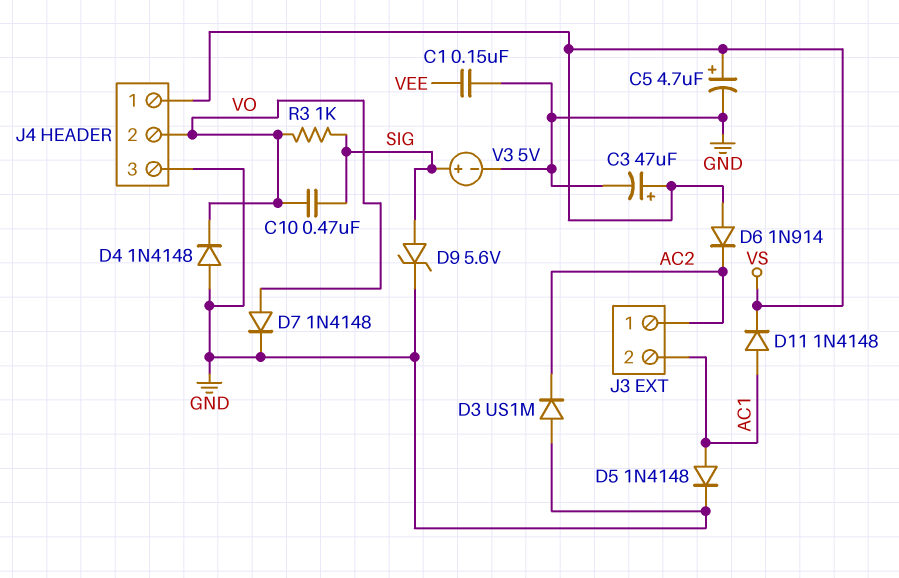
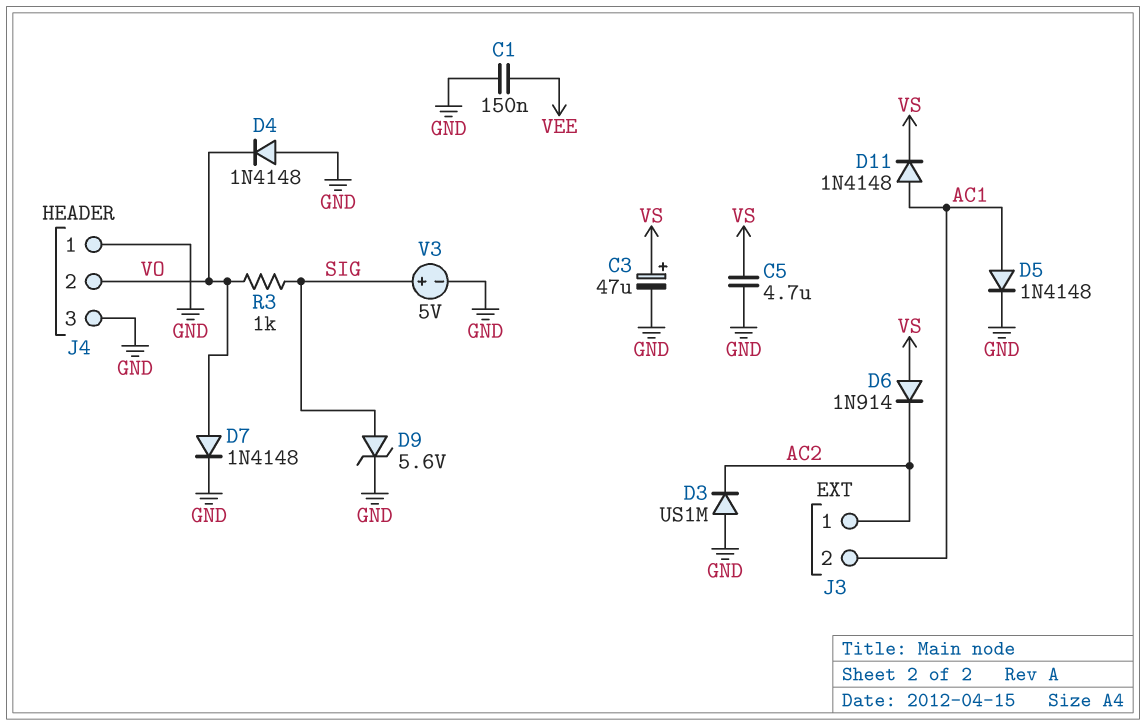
C5: 4.7uF (plus VS, minus GND) -> 4.7uF (GND, VS)
C10: 470nF (SIG, VO) -> none
J4 pin 1: VS -> GND

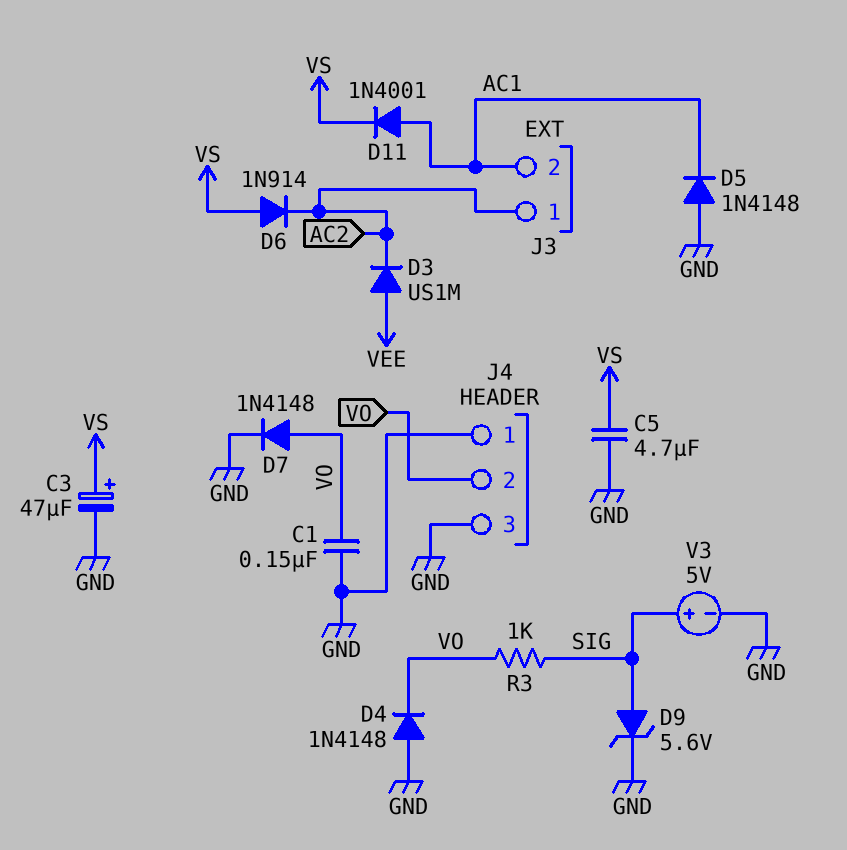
C1: 150nF (GND, VEE) -> 150nF (GND, VO)
D3: diode US1M (A GND, K AC2) -> diode US1M (A VEE, K AC2)
D5: diode 1N4148 (A AC1, K GND) -> diode 1N4148 (A GND, K AC1)
D11: diode 1N4148 (A AC1, K VS) -> diode 1N4001 (A AC1, K VS)

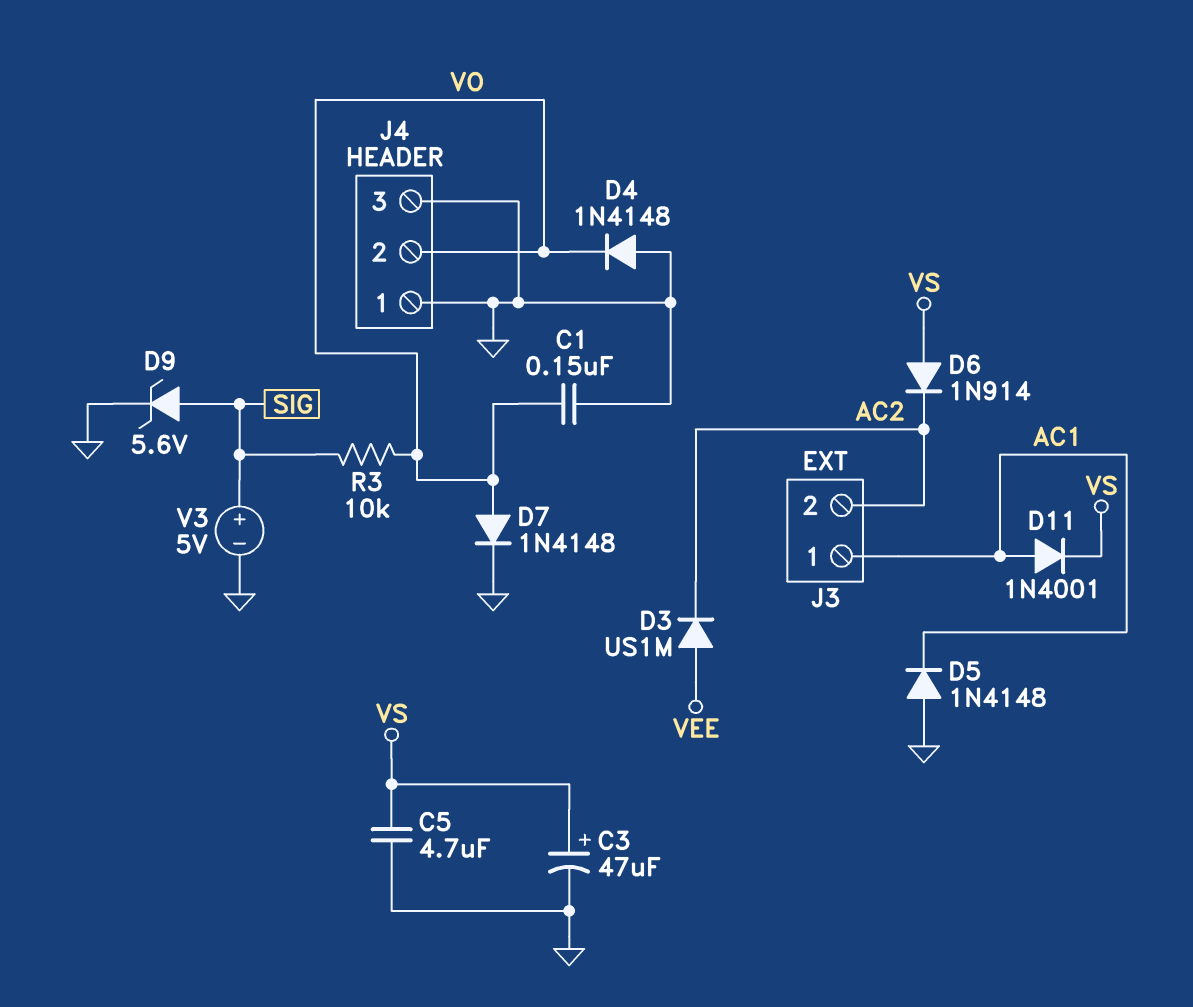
J3 pin 1: AC2 -> AC1
J3 pin 2: AC1 -> AC2
R3: 1k (SIG, VO) -> 10k (SIG, VO)

